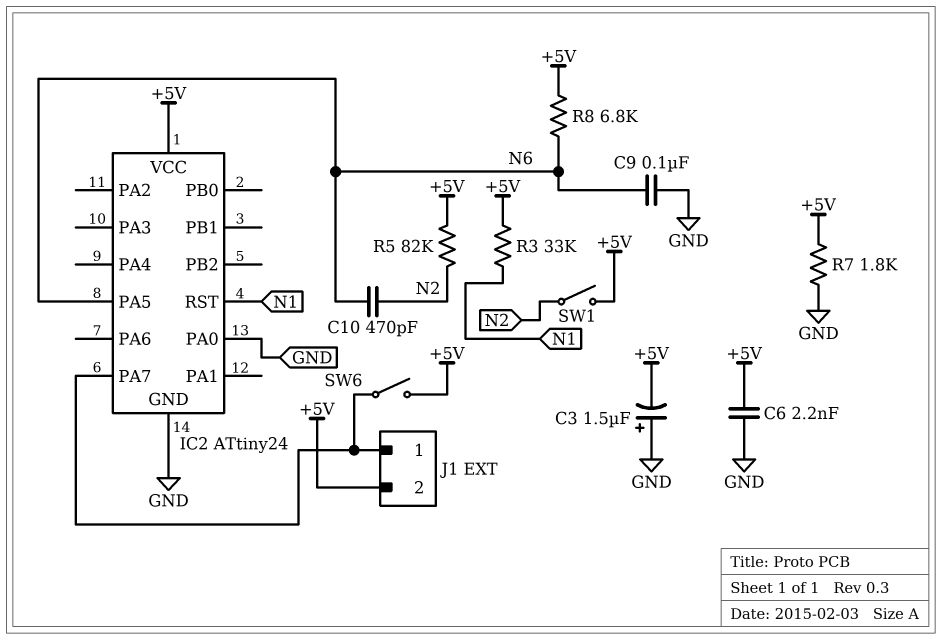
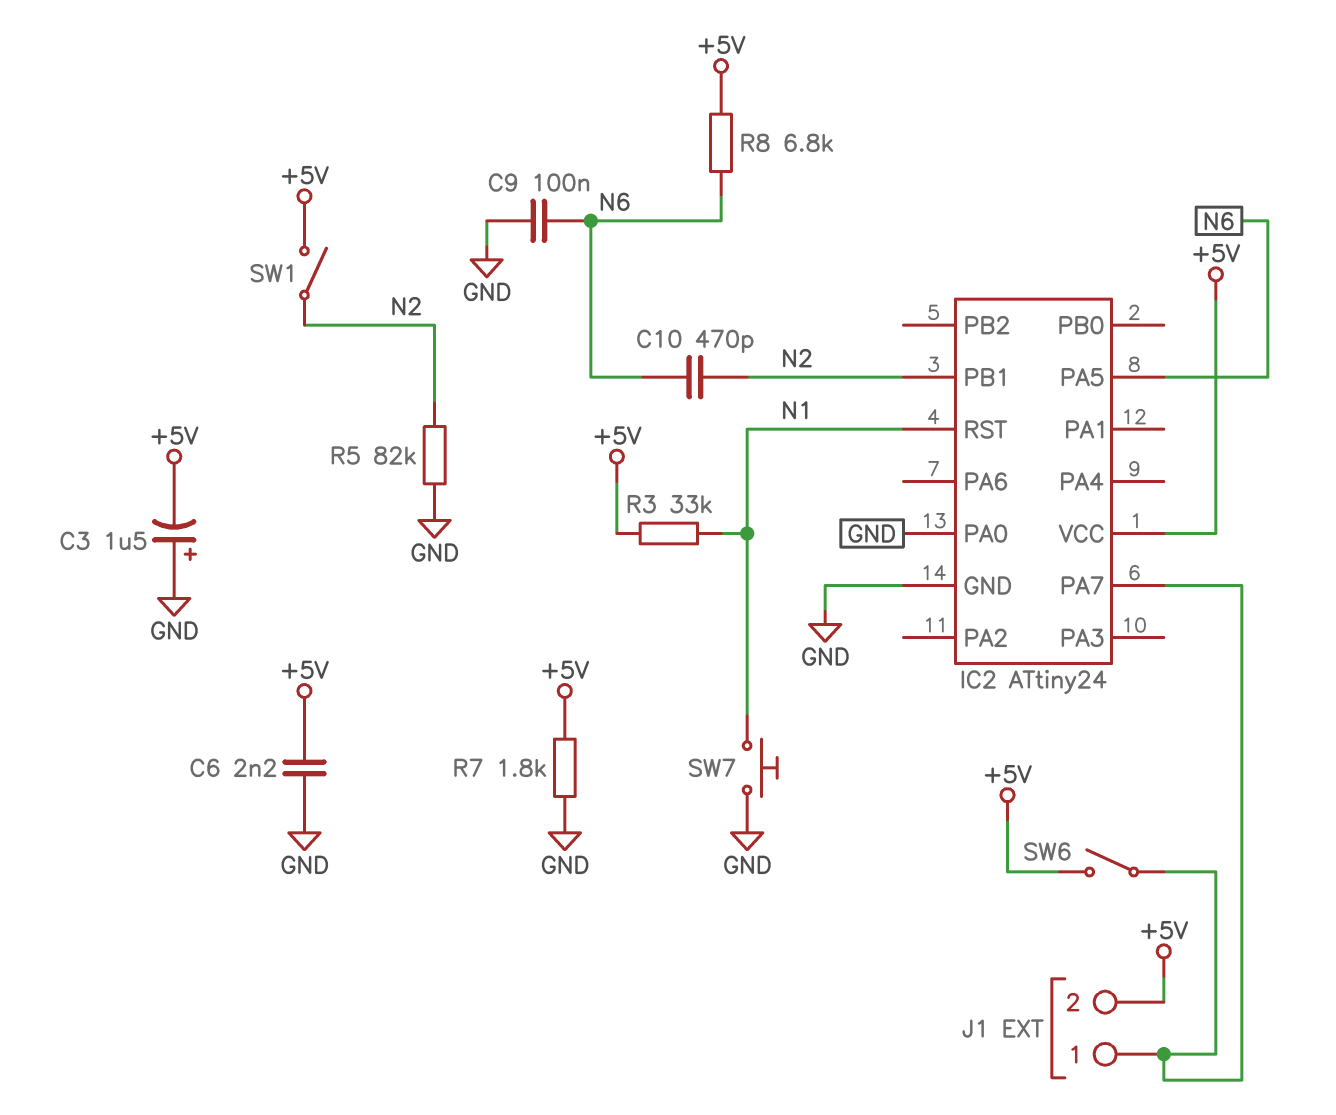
IC2 pin PB1: none -> N2
R5: 82k (+5V, N2) -> 82k (GND, N2)
SW7: none -> button (GND, N1)

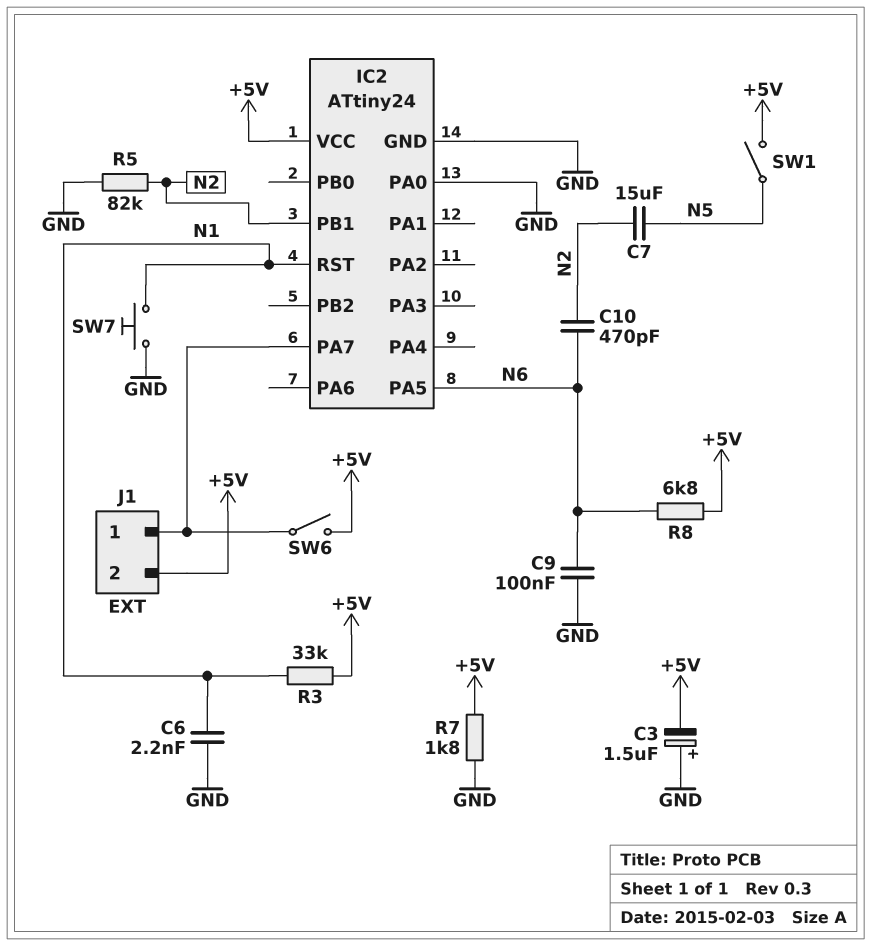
C6: 2.2nF (+5V, GND) -> 2.2nF (GND, N1)
C7: none -> 15uF (N2, N5)
SW1: switch (+5V, N2) -> switch (+5V, N5)

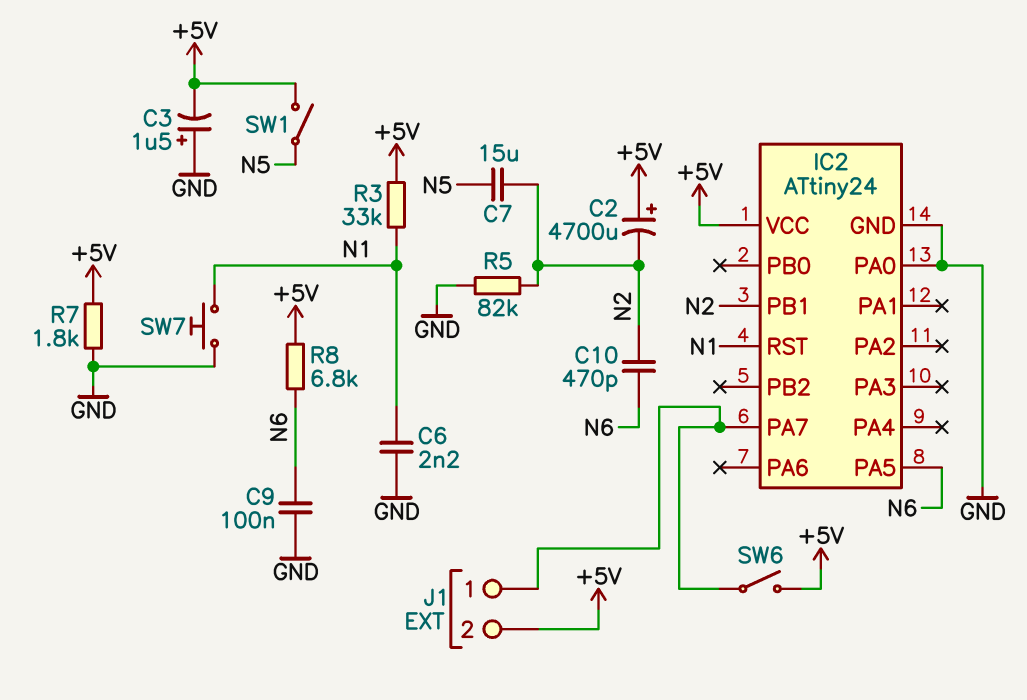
C2: none -> 4700uF (plus +5V, minus N2)

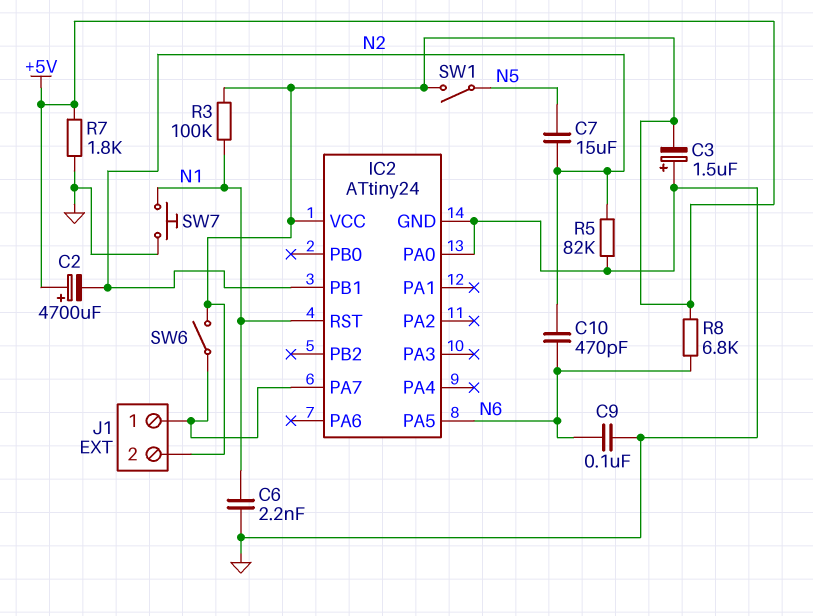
R3: 33k (+5V, N1) -> 100k (+5V, N1)

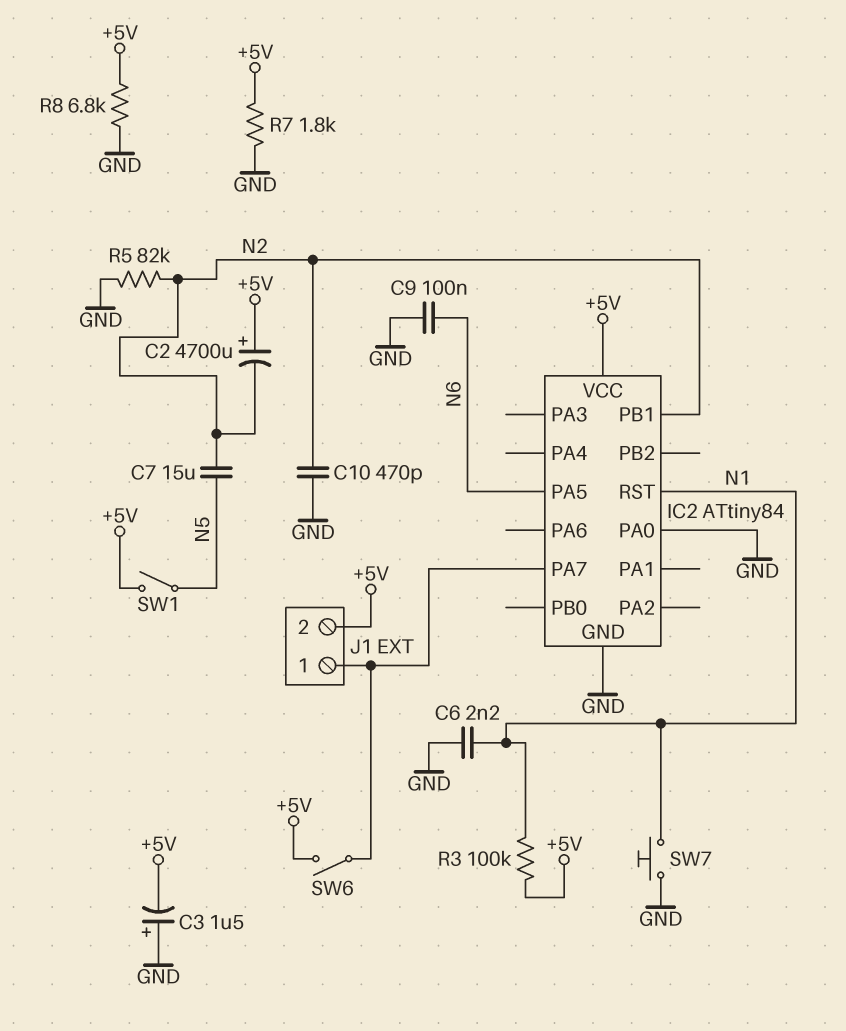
C10: 470pF (N2, N6) -> 470pF (GND, N2)
IC2: ATtiny24 -> ATtiny84
R8: 6.8k (+5V, N6) -> 6.8k (+5V, GND)

